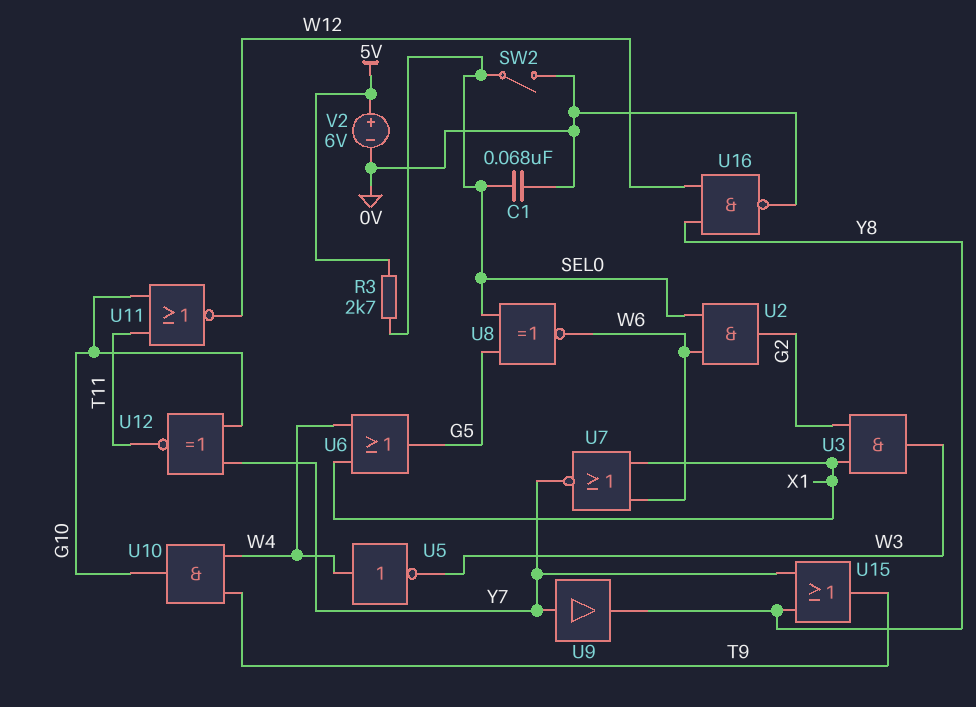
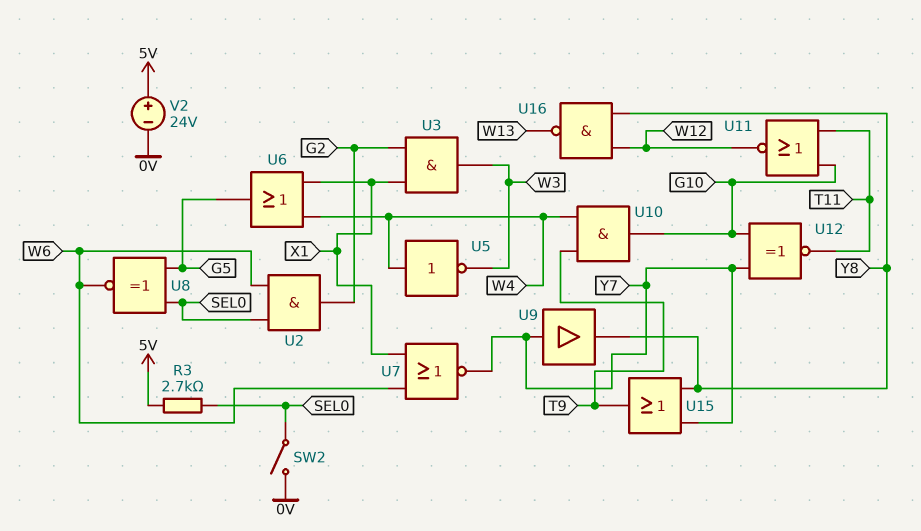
C1: 68nF (0V, SEL0) -> none
U16: NAND (in W12, in Y8, out 0V) -> NAND (in W12, in Y8, out W13)
V2: 6V (plus 5V, minus 0V) -> 24V (plus 5V, minus 0V)

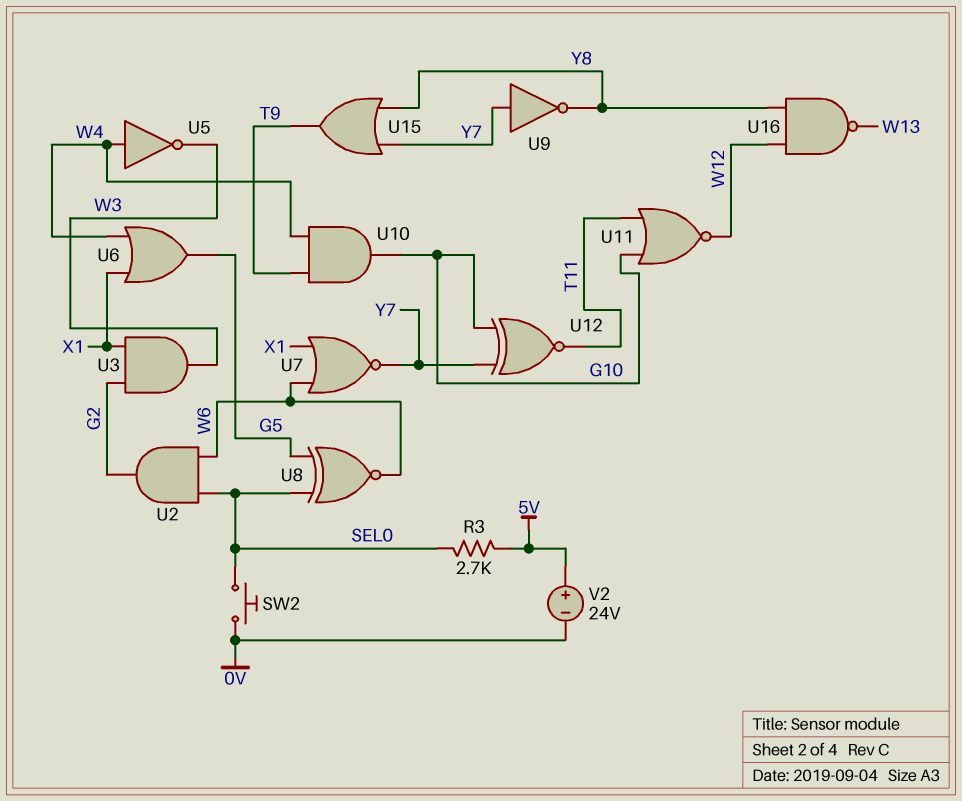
SW2: switch (0V, SEL0) -> button (0V, SEL0)
U9: buffer (in Y7, out Y8) -> NOT (in Y7, out Y8)

